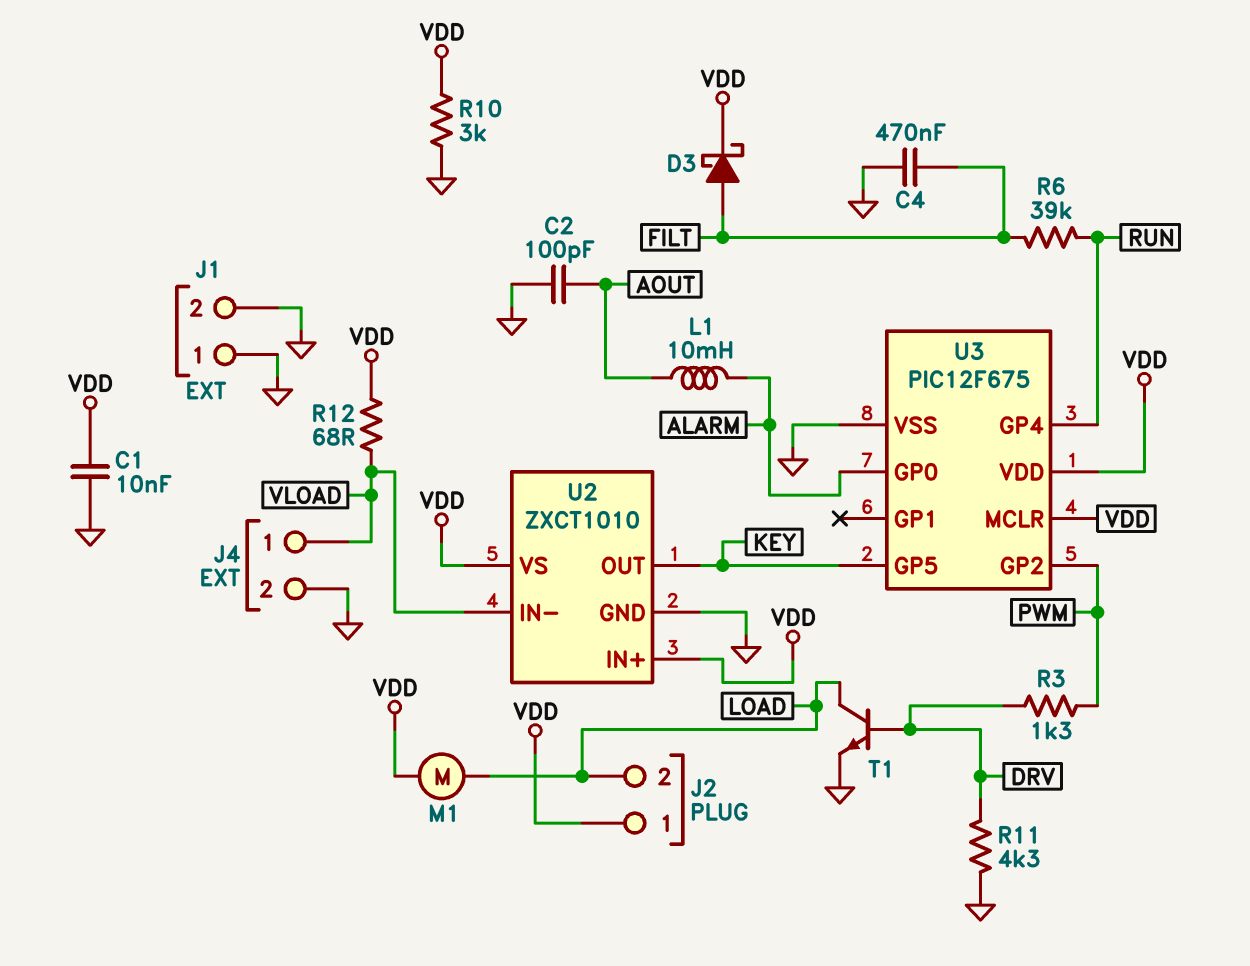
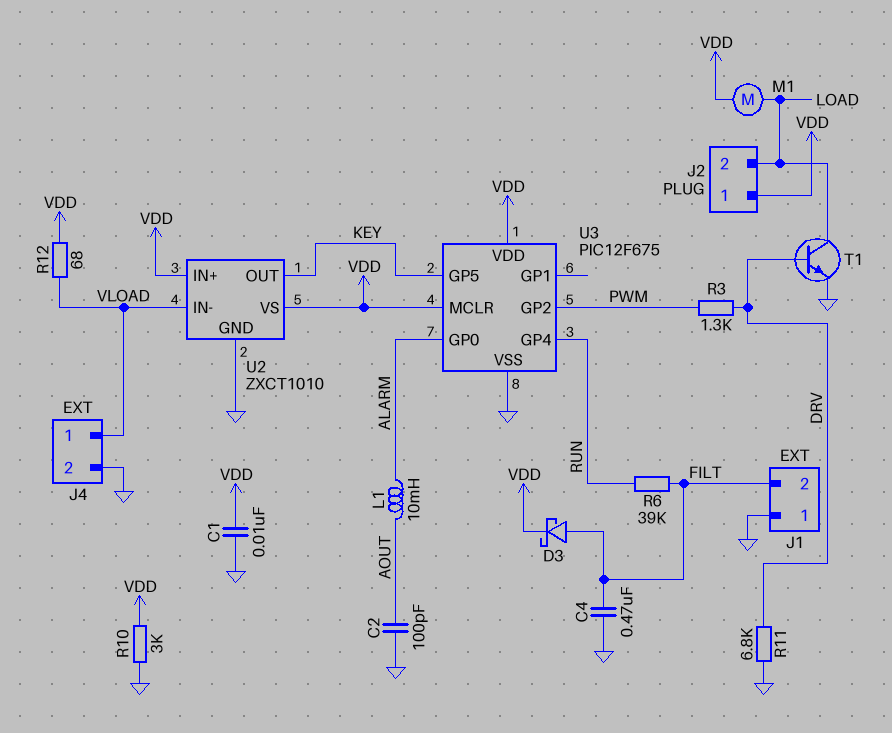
J1 pin 2: GND -> FILT
R11: 4.3k (DRV, GND) -> 6.8k (DRV, GND)

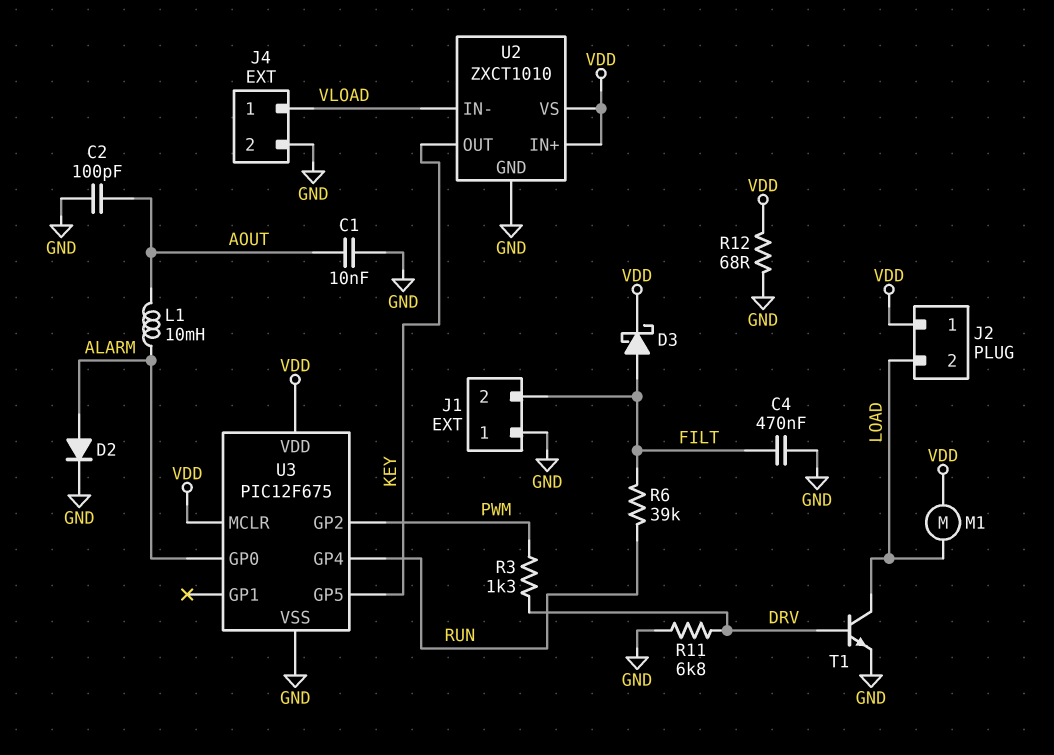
C1: 10nF (GND, VDD) -> 10nF (AOUT, GND)
D2: none -> diode (A ALARM, K GND)
R10: 3k (GND, VDD) -> none
R12: 68 (VDD, VLOAD) -> 68 (GND, VDD)

